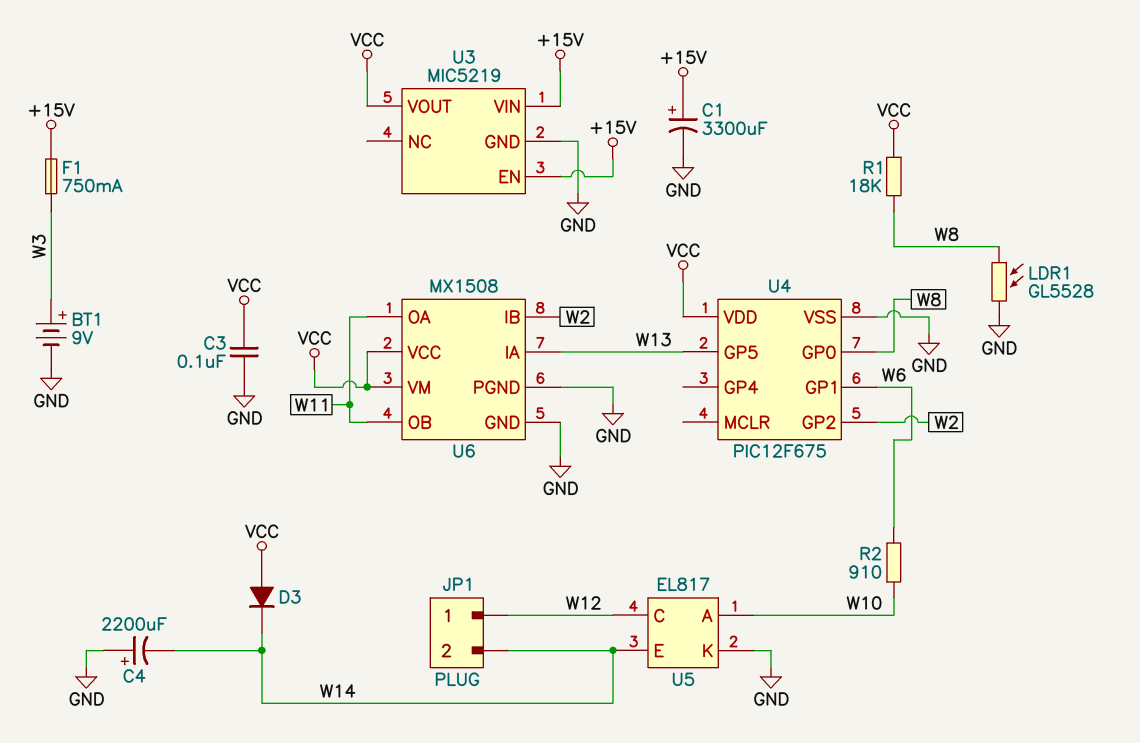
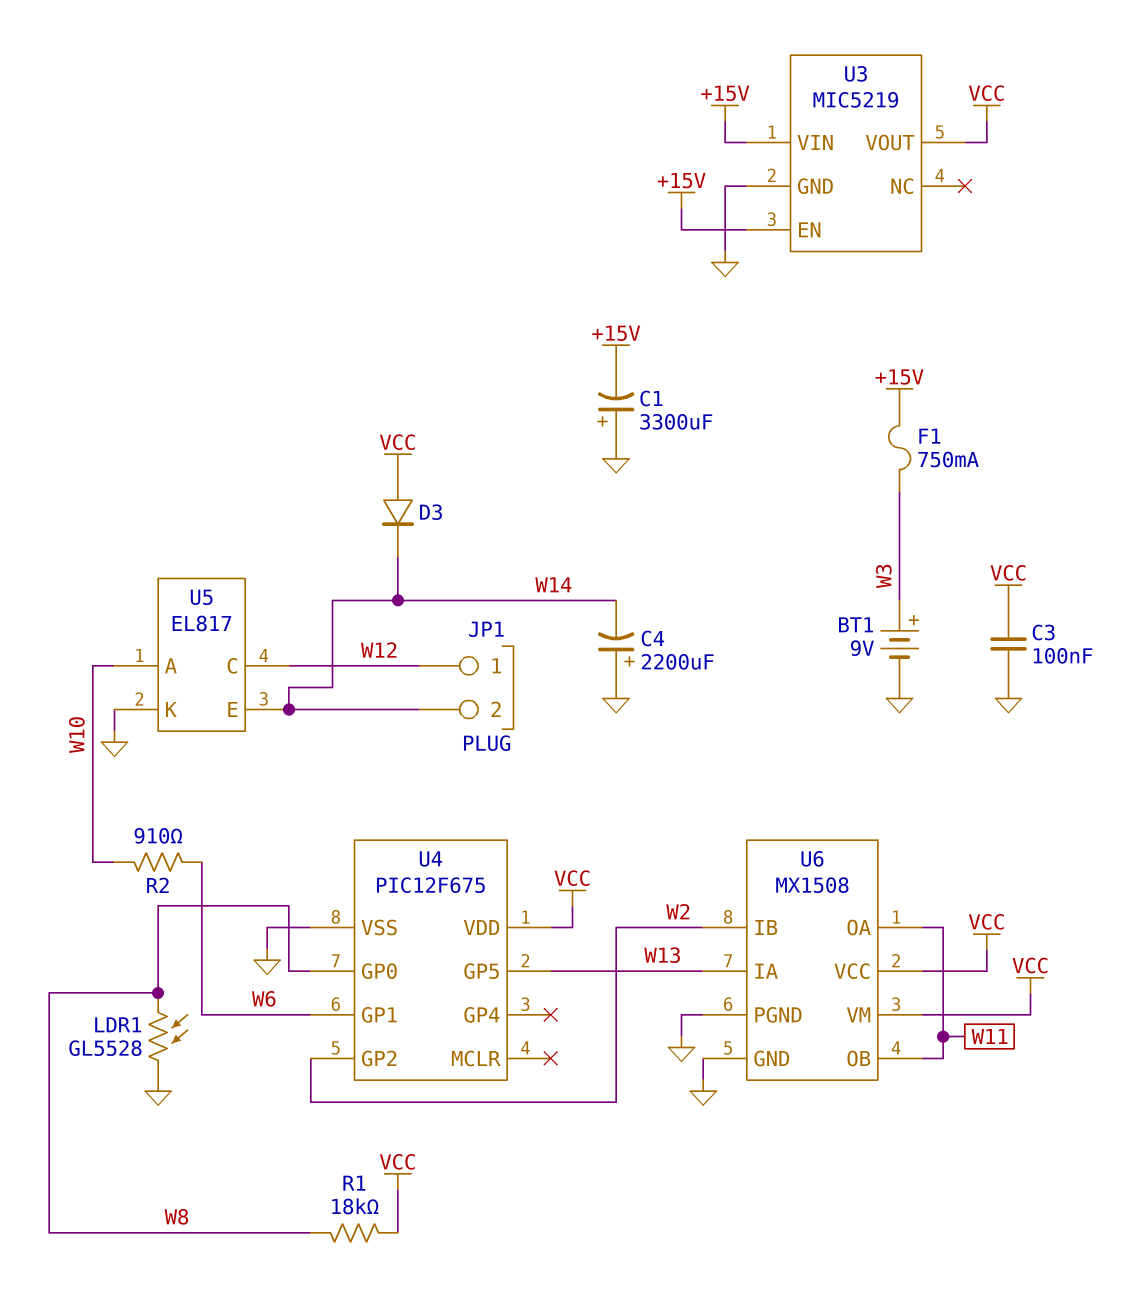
C1: 3300uF (plus +15V, minus GND) -> 3300uF (plus GND, minus +15V)

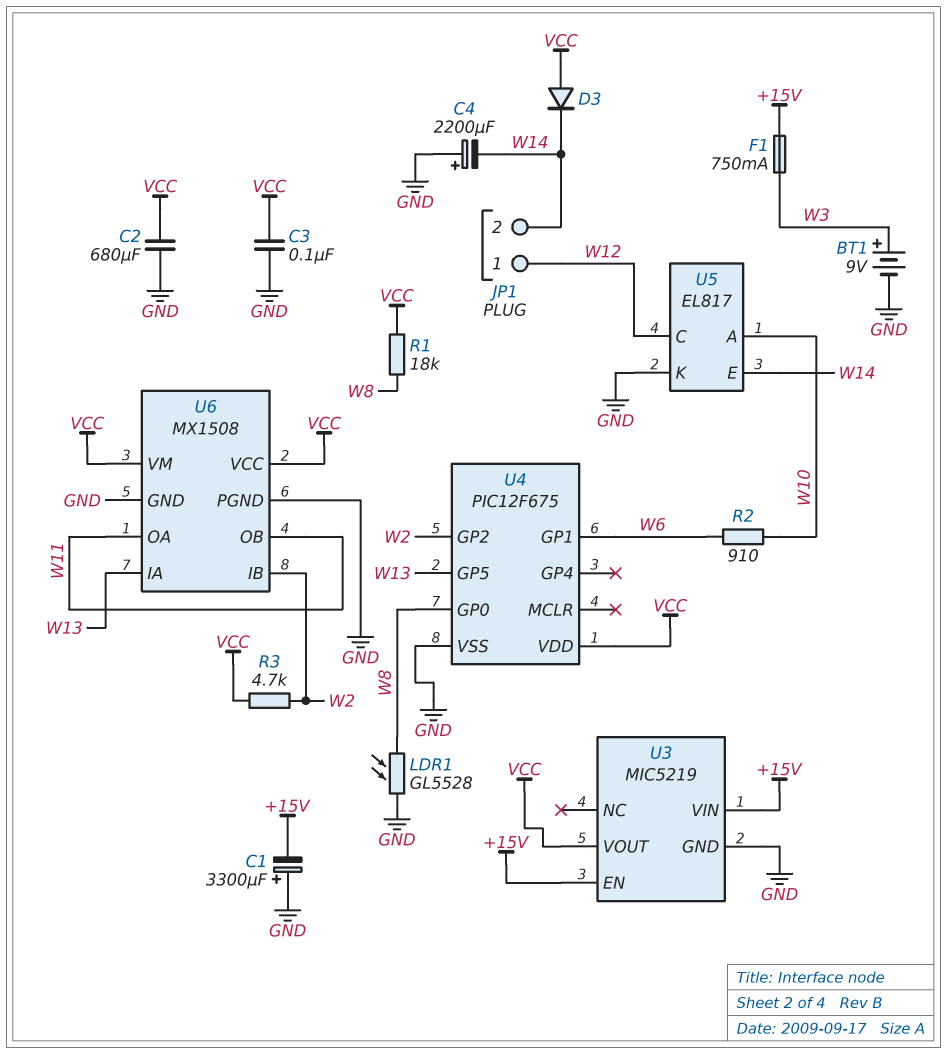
C2: none -> 680uF (GND, VCC)
R3: none -> 4.7k (VCC, W2)

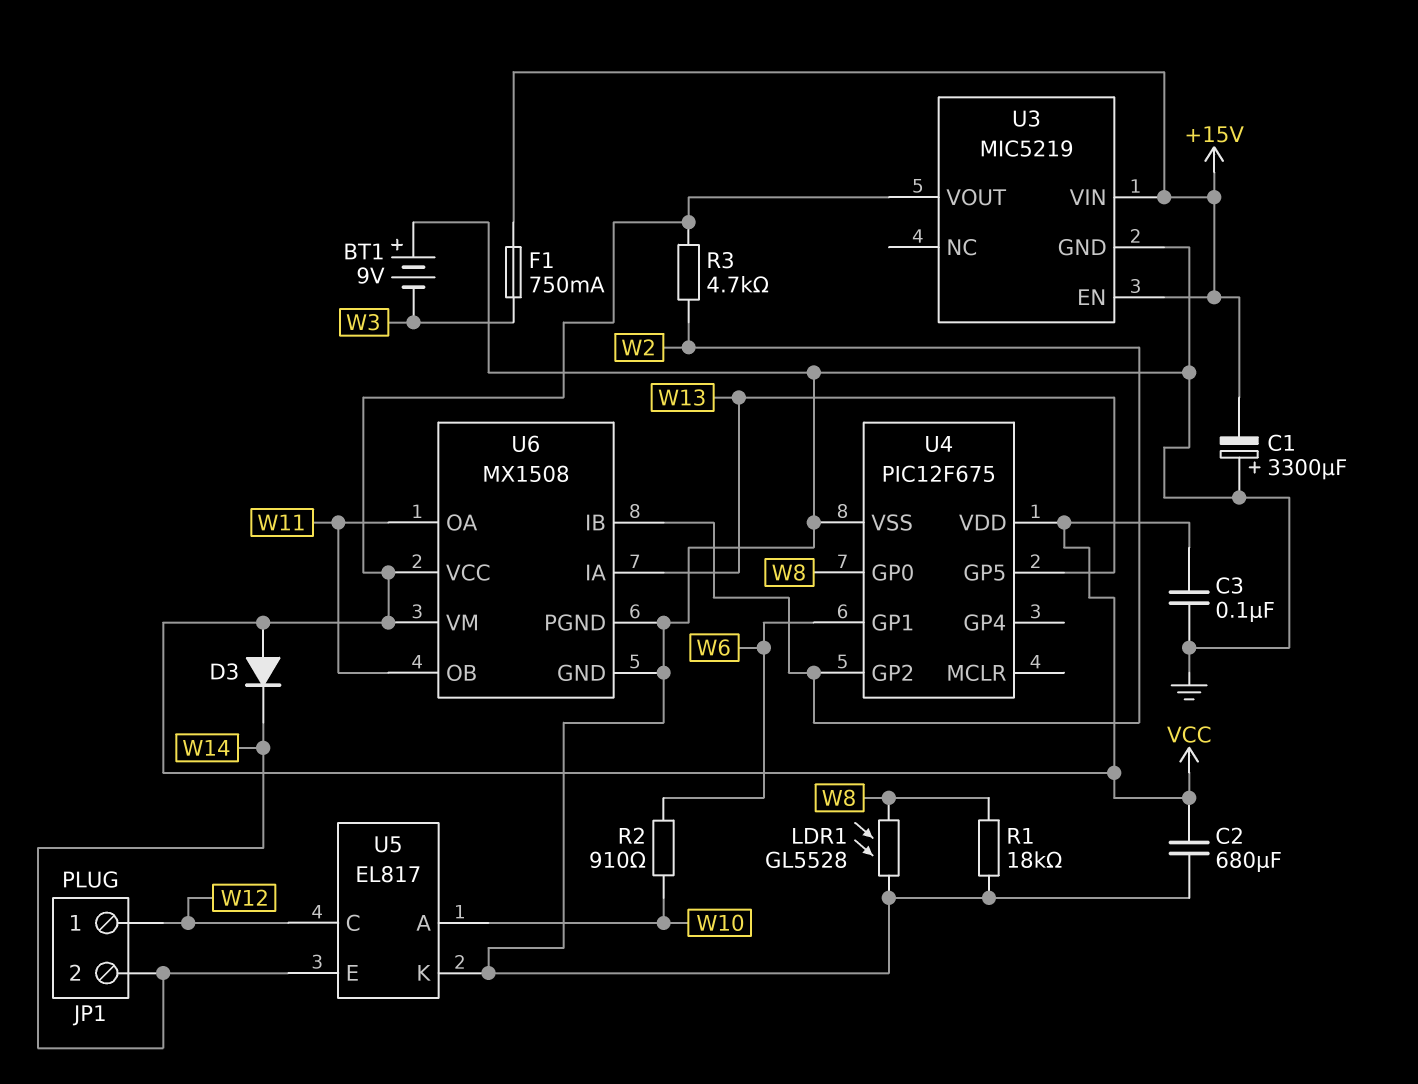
BT1: 9V (plus W3, minus GND) -> 9V (plus GND, minus W3)
C4: 2200uF (plus GND, minus W14) -> none
R1: 18k (VCC, W8) -> 18k (GND, W8)

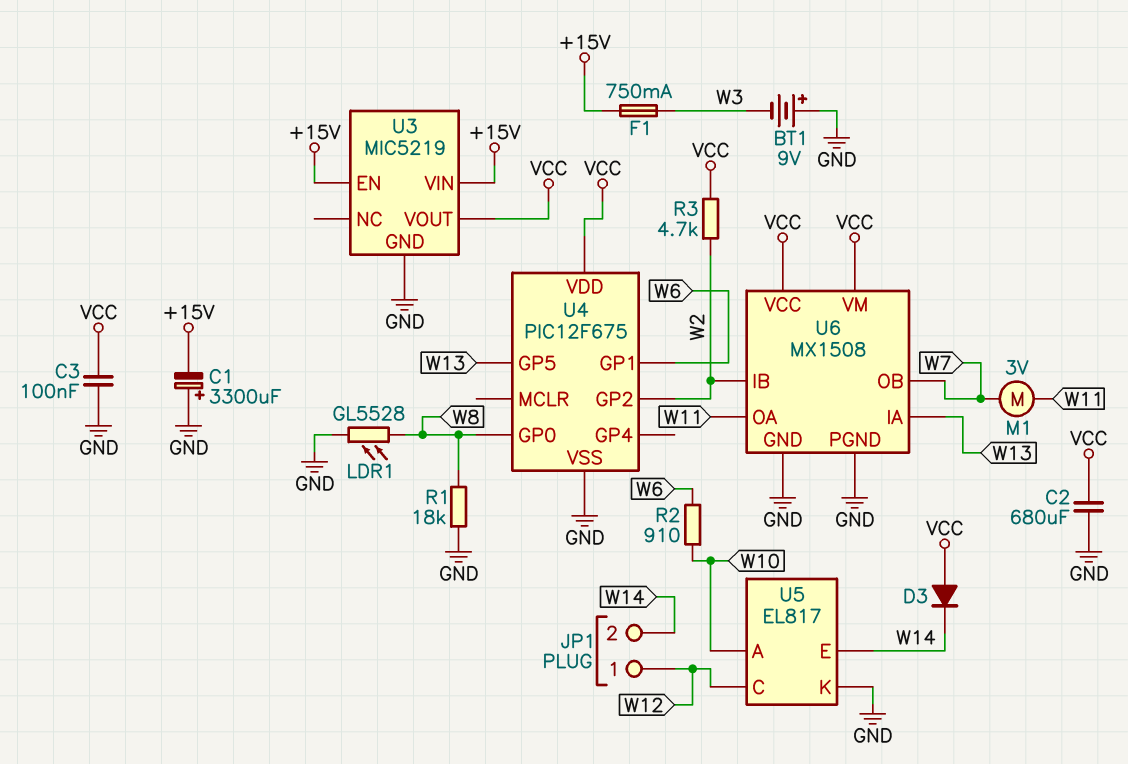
M1: none -> motor 3V (W7, W11)
U6 pin OB: W11 -> W7

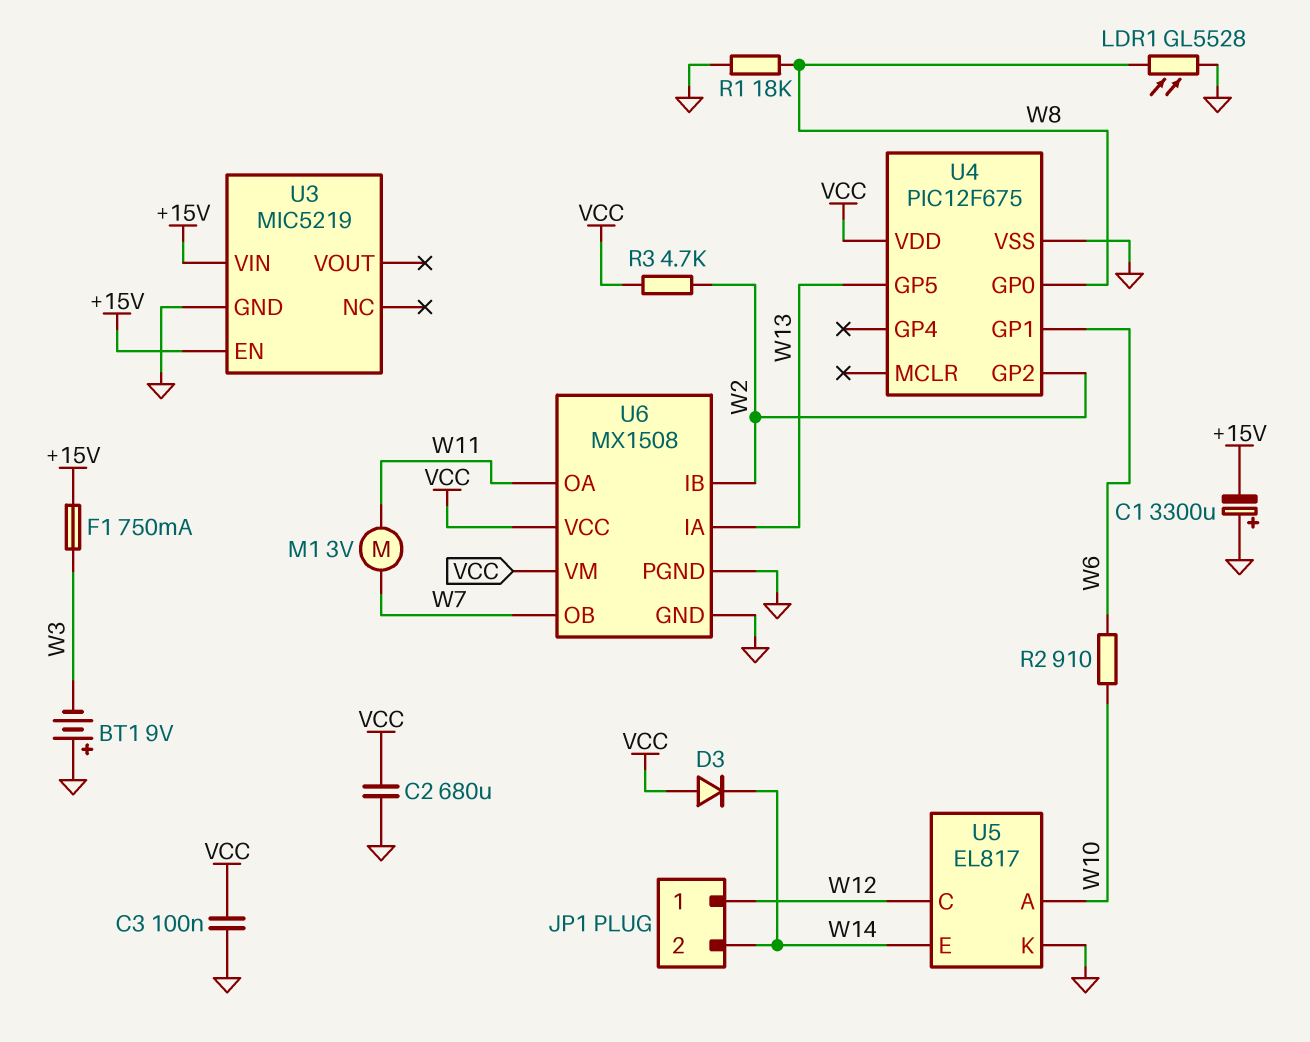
U3 pin VOUT: VCC -> none

